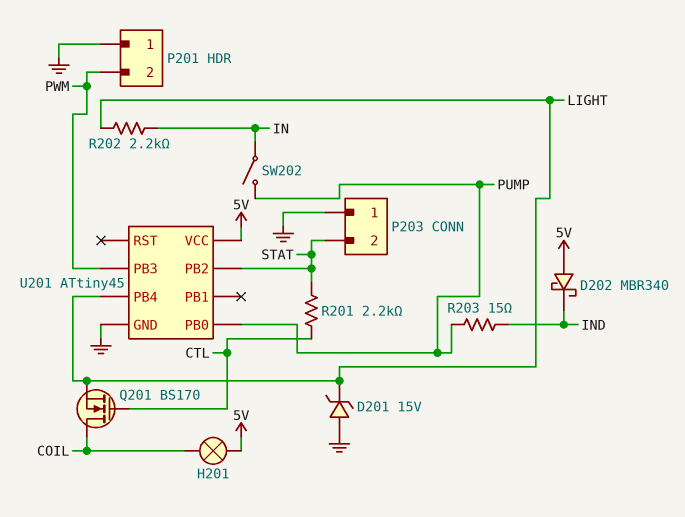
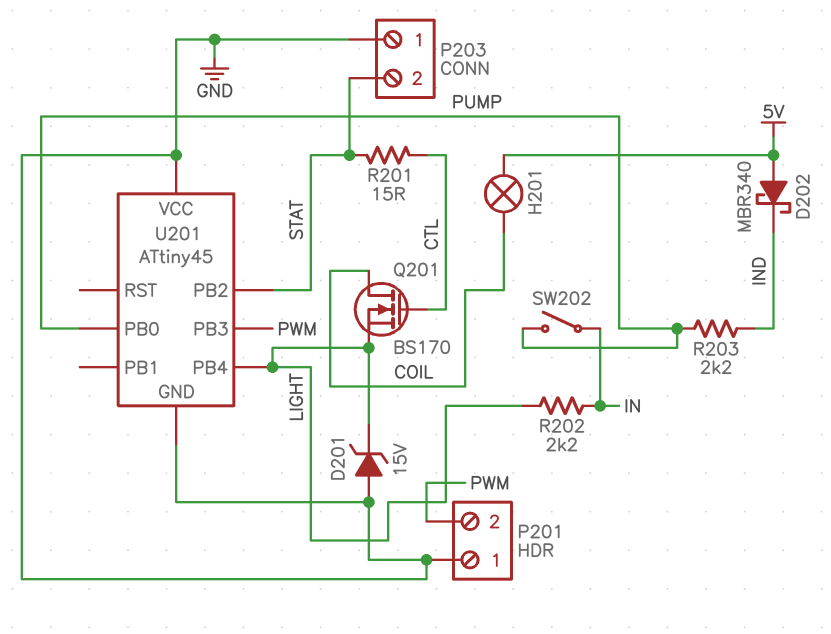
R201: 2.2k (CTL, STAT) -> 15 (CTL, STAT)
R203: 15 (IND, PUMP) -> 2.2k (IND, PUMP)
U201 pin VCC: 5V -> GND

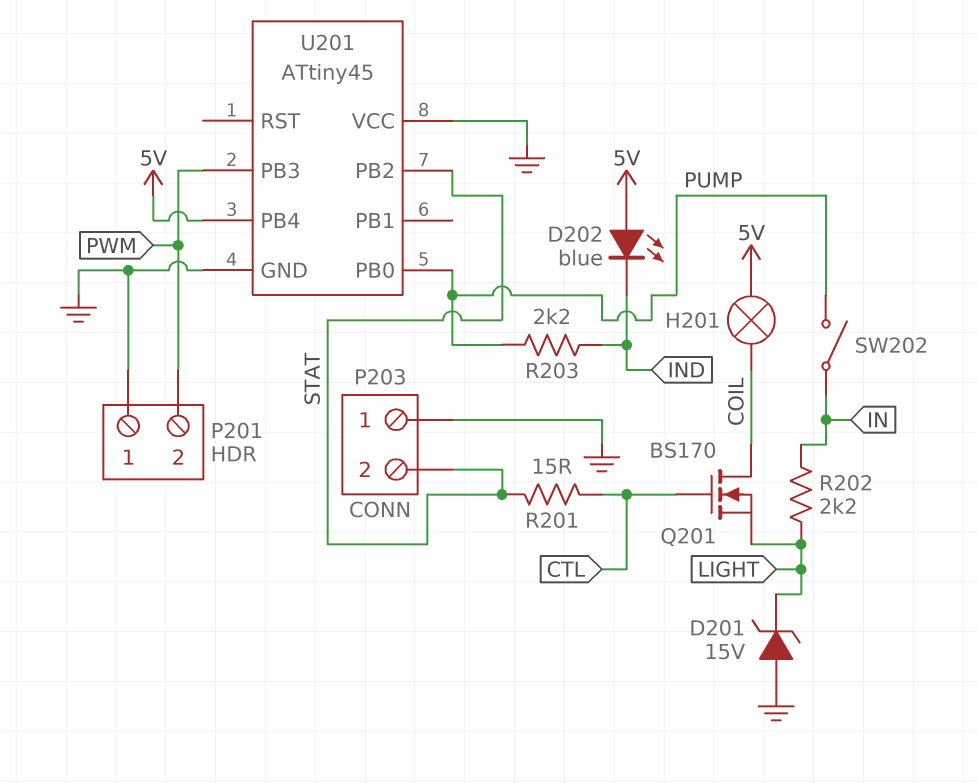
D202: schottky MBR340 (A 5V, K IND) -> LED blue (A 5V, K IND)
U201 pin PB4: LIGHT -> 5V

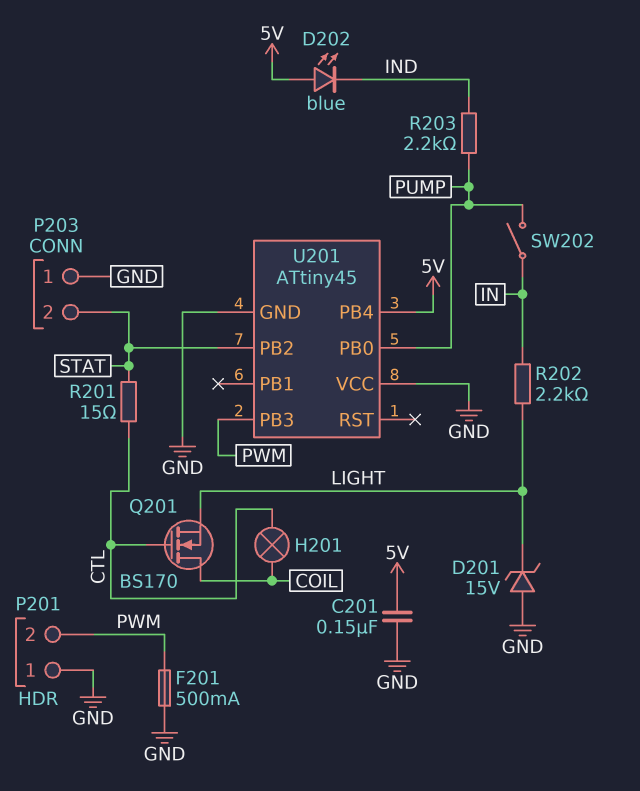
C201: none -> 150nF (5V, GND)
F201: none -> 500mA (GND, PWM)
H201: lamp (5V, COIL) -> lamp (COIL, CTL)

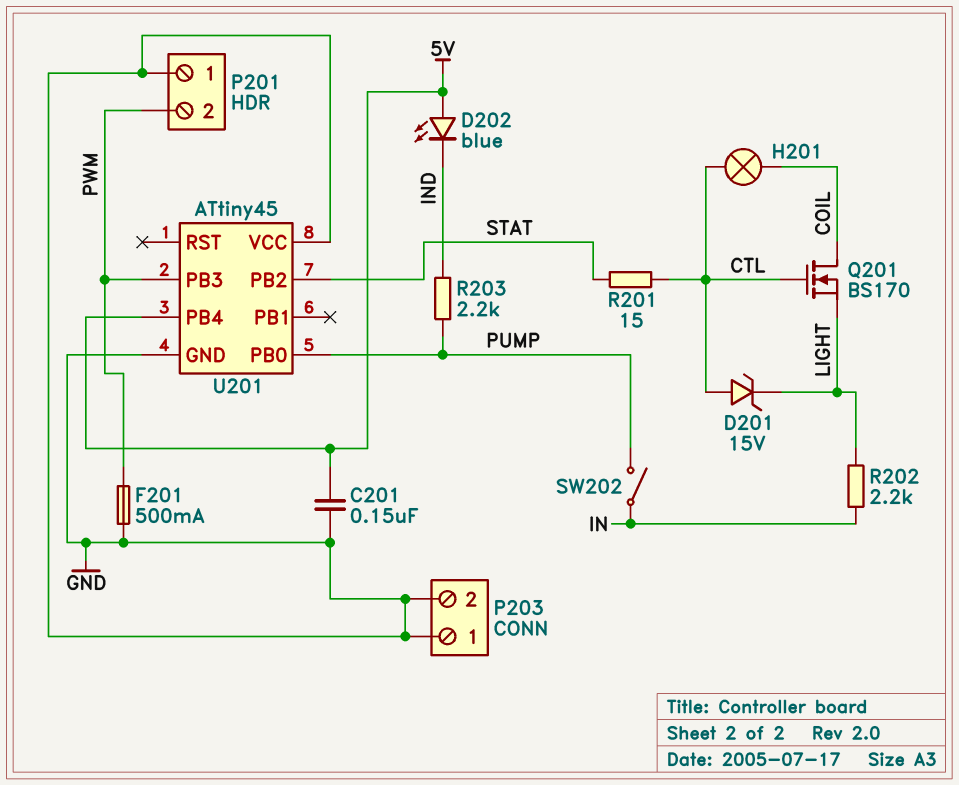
D201: zener 15V (A GND, K LIGHT) -> zener 15V (A CTL, K LIGHT)
P203 pin 2: STAT -> GND

